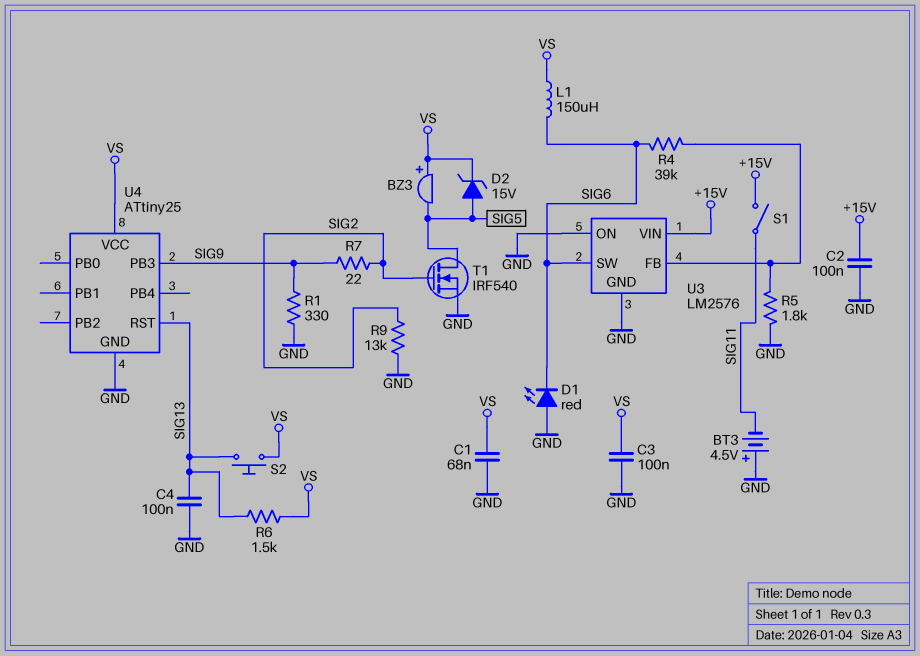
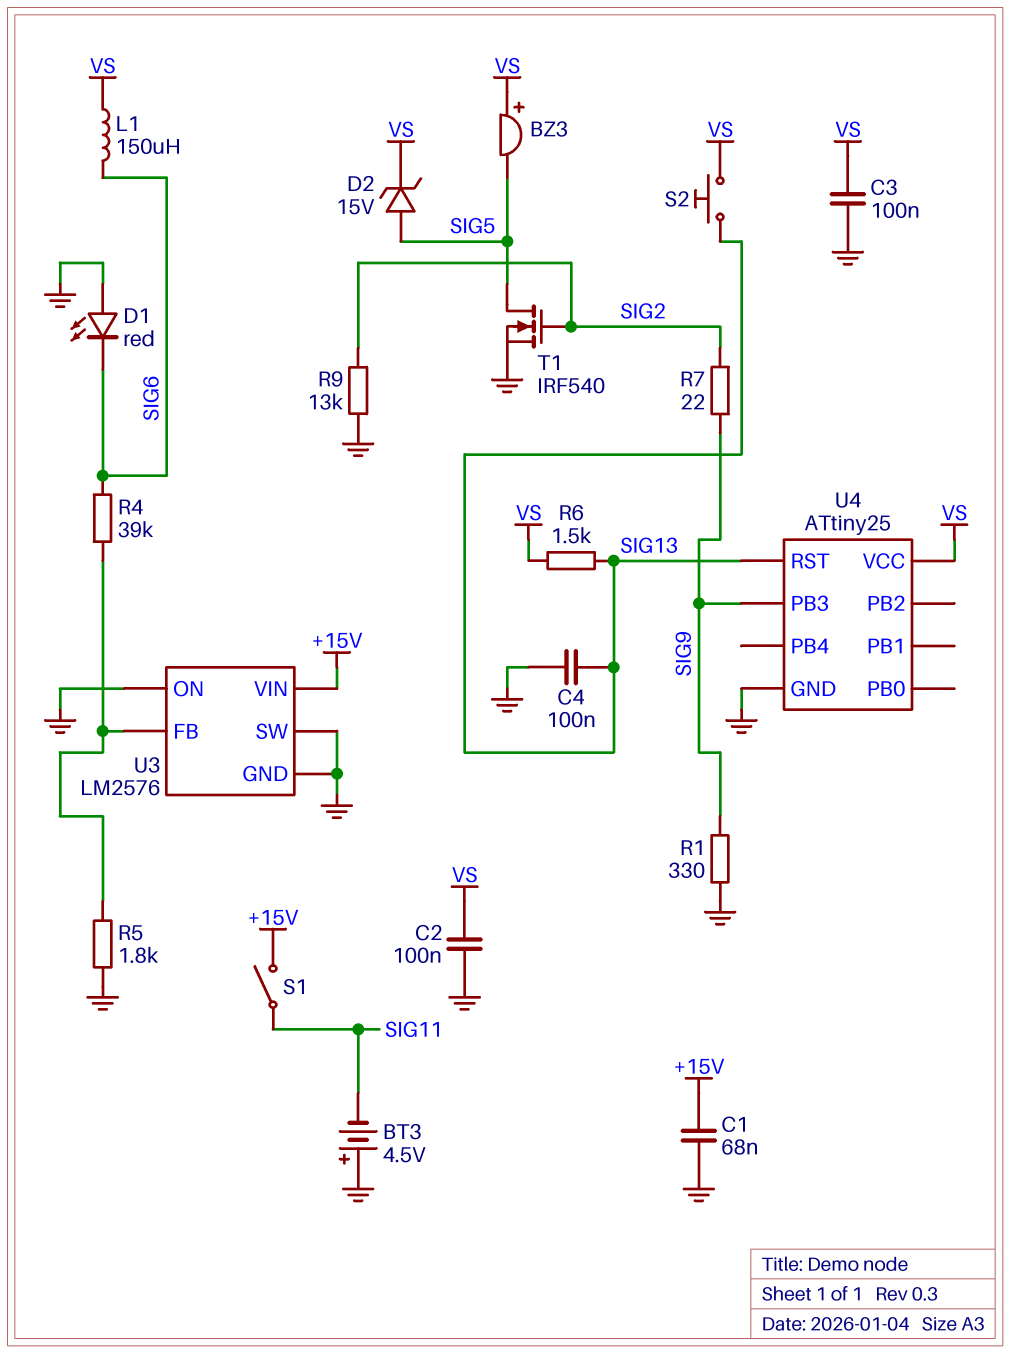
C1: 68nF (GND, VS) -> 68nF (+15V, GND)
C2: 100nF (+15V, GND) -> 100nF (GND, VS)
U3 pin SW: SIG6 -> GND

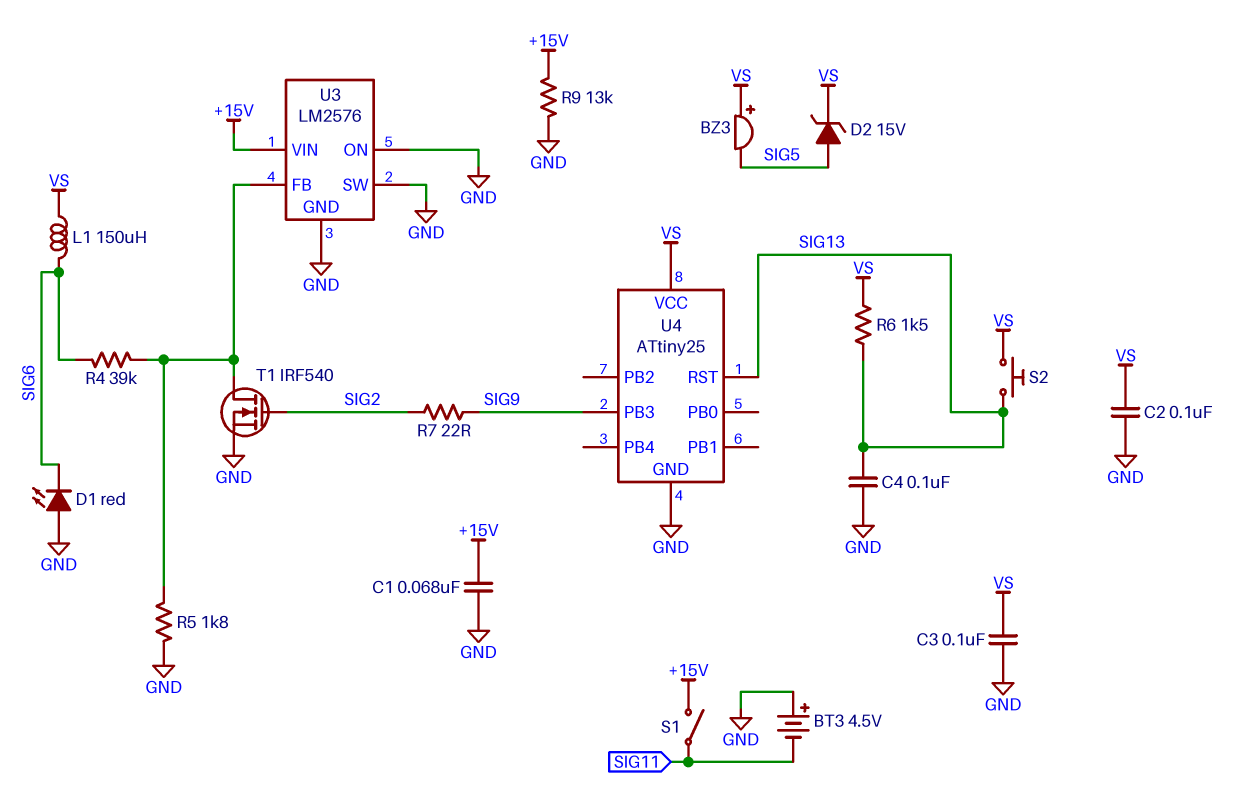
R1: 330 (GND, SIG9) -> none
R9: 13k (GND, SIG2) -> 13k (+15V, GND)
T1: NMOS IRF540 (G SIG2, D SIG5, S GND) -> NMOS IRF540 (G SIG2, D U3/FB, S GND)

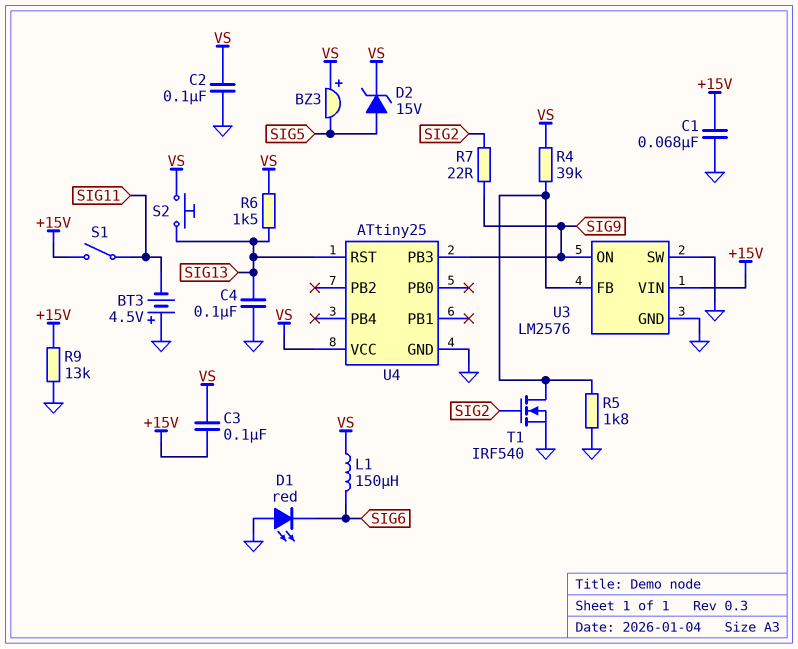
C3: 100nF (GND, VS) -> 100nF (+15V, VS)
R4: 39k (SIG6, U3/FB) -> 39k (U3/FB, VS)
U3 pin ON: GND -> SIG9

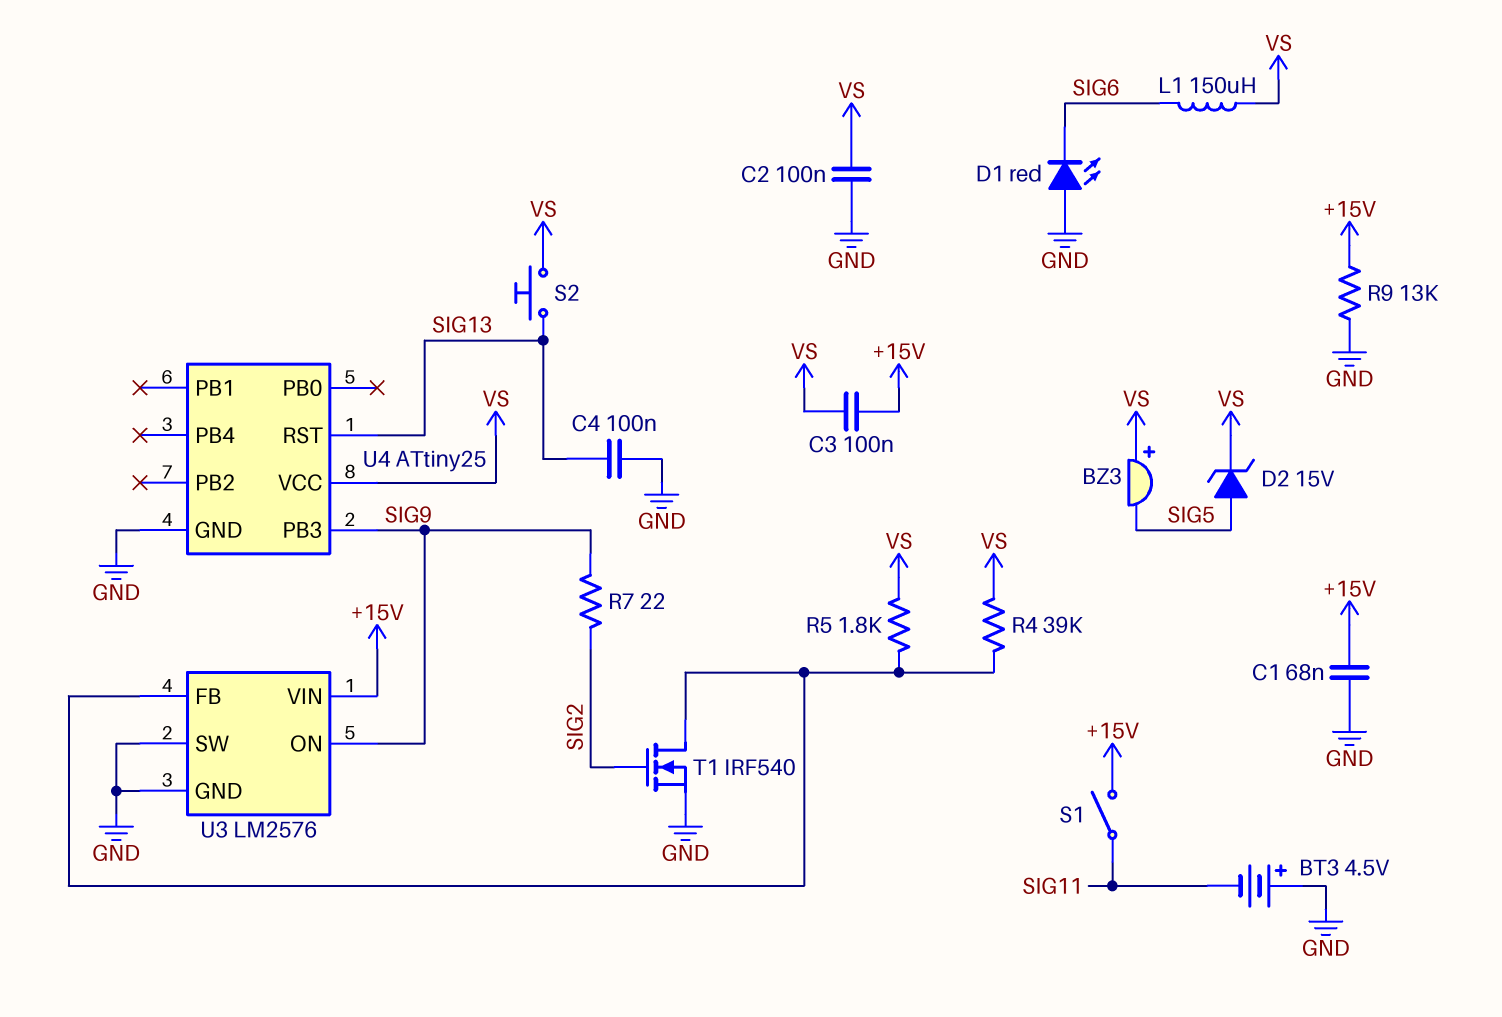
R5: 1.8k (GND, U3/FB) -> 1.8k (U3/FB, VS)
R6: 1.5k (SIG13, VS) -> none

